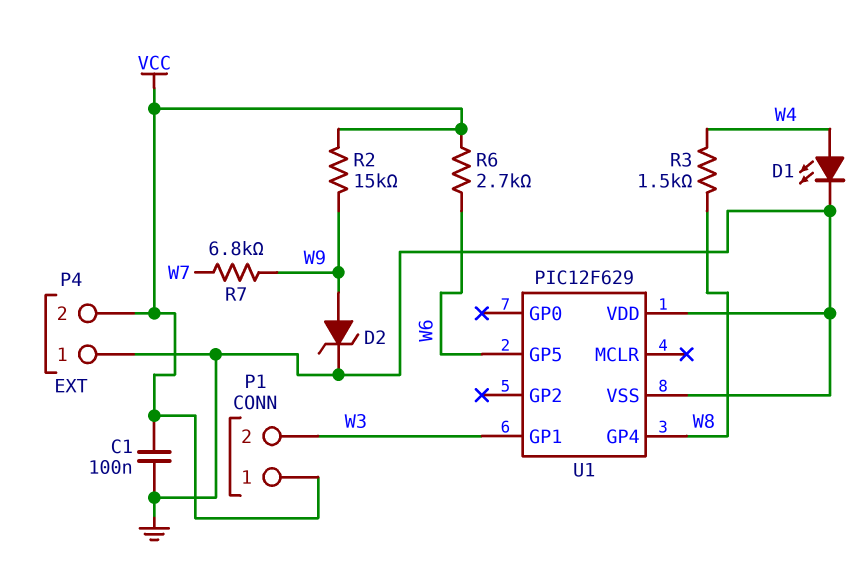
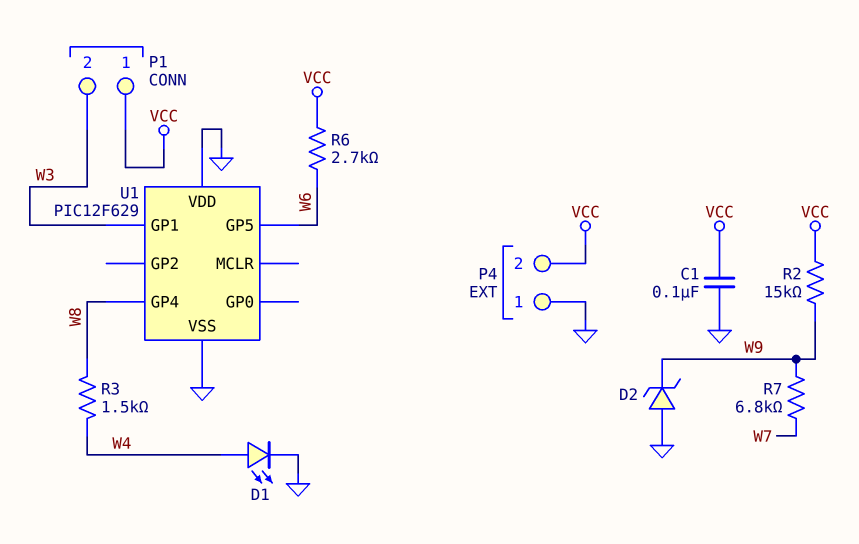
D2: zener (A W9, K GND) -> zener (A GND, K W9)

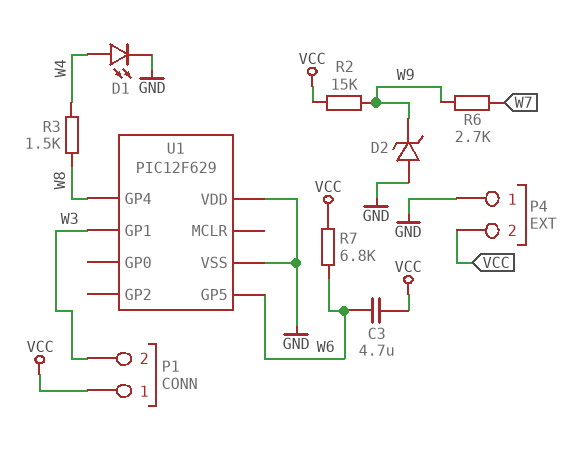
C1: 100nF (GND, VCC) -> none
C3: none -> 4.7uF (VCC, W6)
R6: 2.7k (VCC, W6) -> 2.7k (W7, W9)
R7: 6.8k (W7, W9) -> 6.8k (VCC, W6)

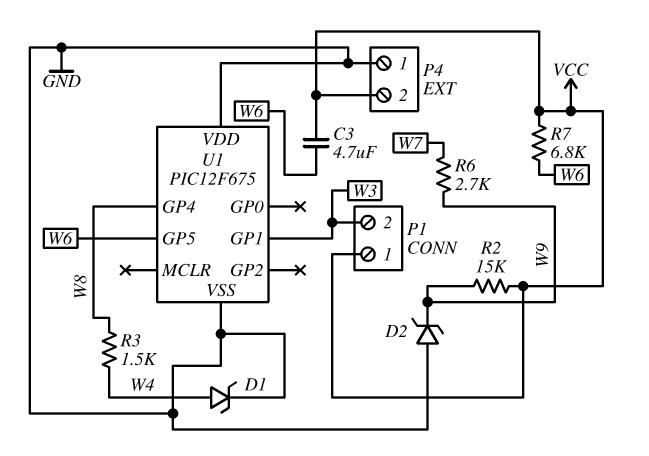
D1: LED (A W4, K GND) -> zener (A W4, K GND)
U1: PIC12F629 -> PIC12F675

